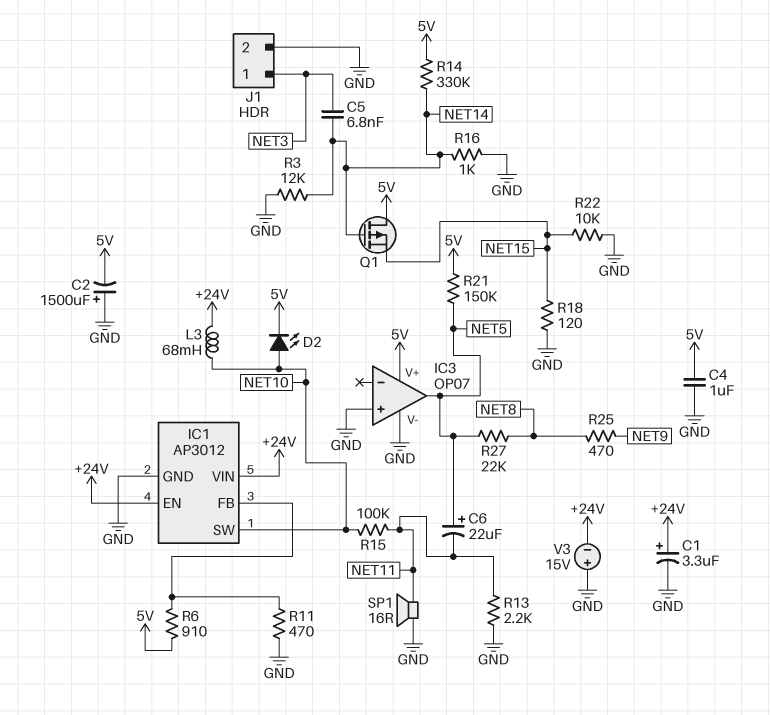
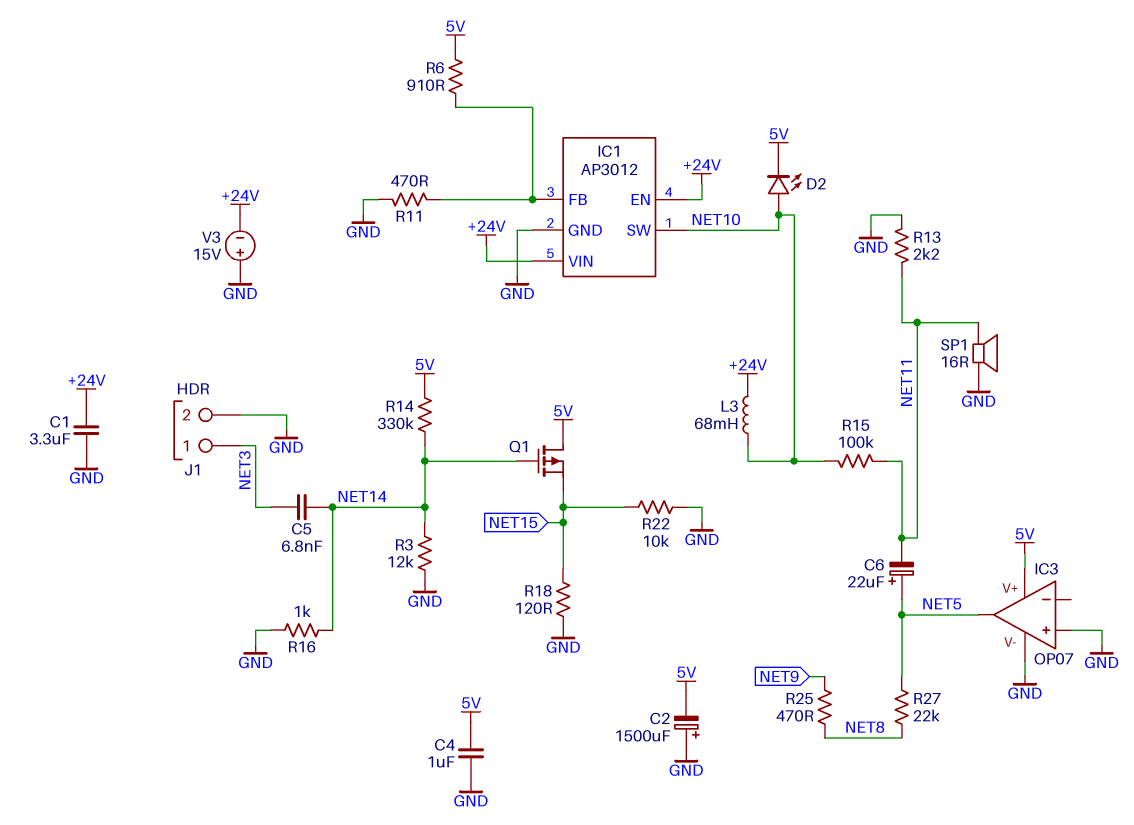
C1: 3.3uF (plus +24V, minus GND) -> 3.3uF (+24V, GND)
R21: 150k (5V, NET5) -> none

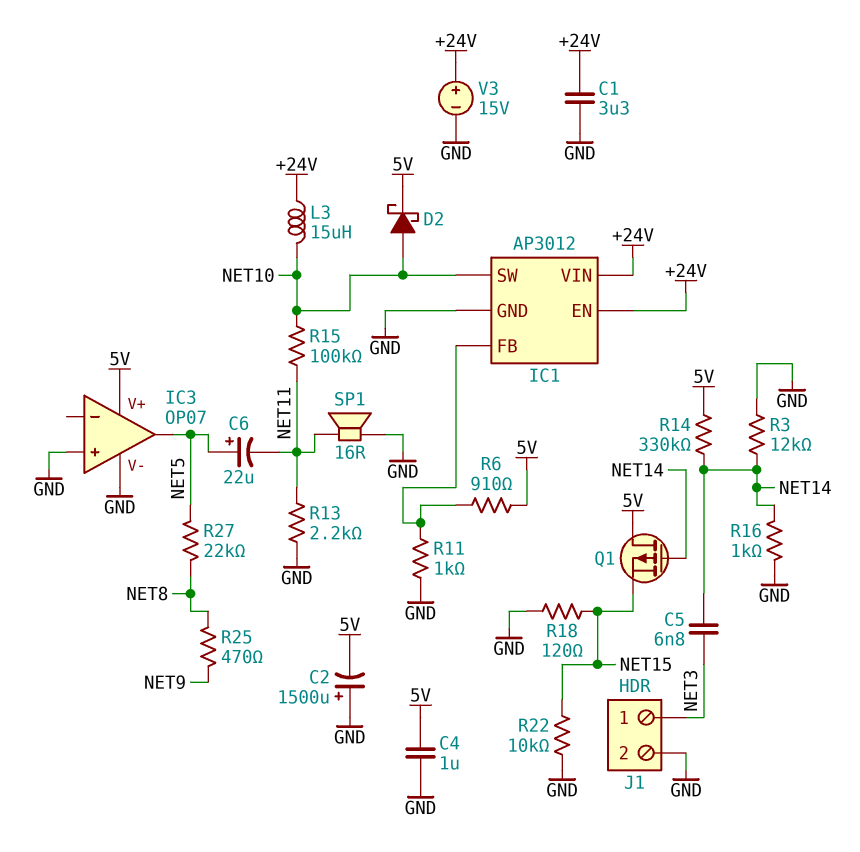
D2: LED (A NET10, K 5V) -> schottky (A NET10, K 5V)
L3: 68mH (+24V, NET10) -> 15uH (+24V, NET10)
R11: 470 (GND, IC1/FB) -> 1k (GND, IC1/FB)
V3: 15V (plus GND, minus +24V) -> 15V (plus +24V, minus GND)

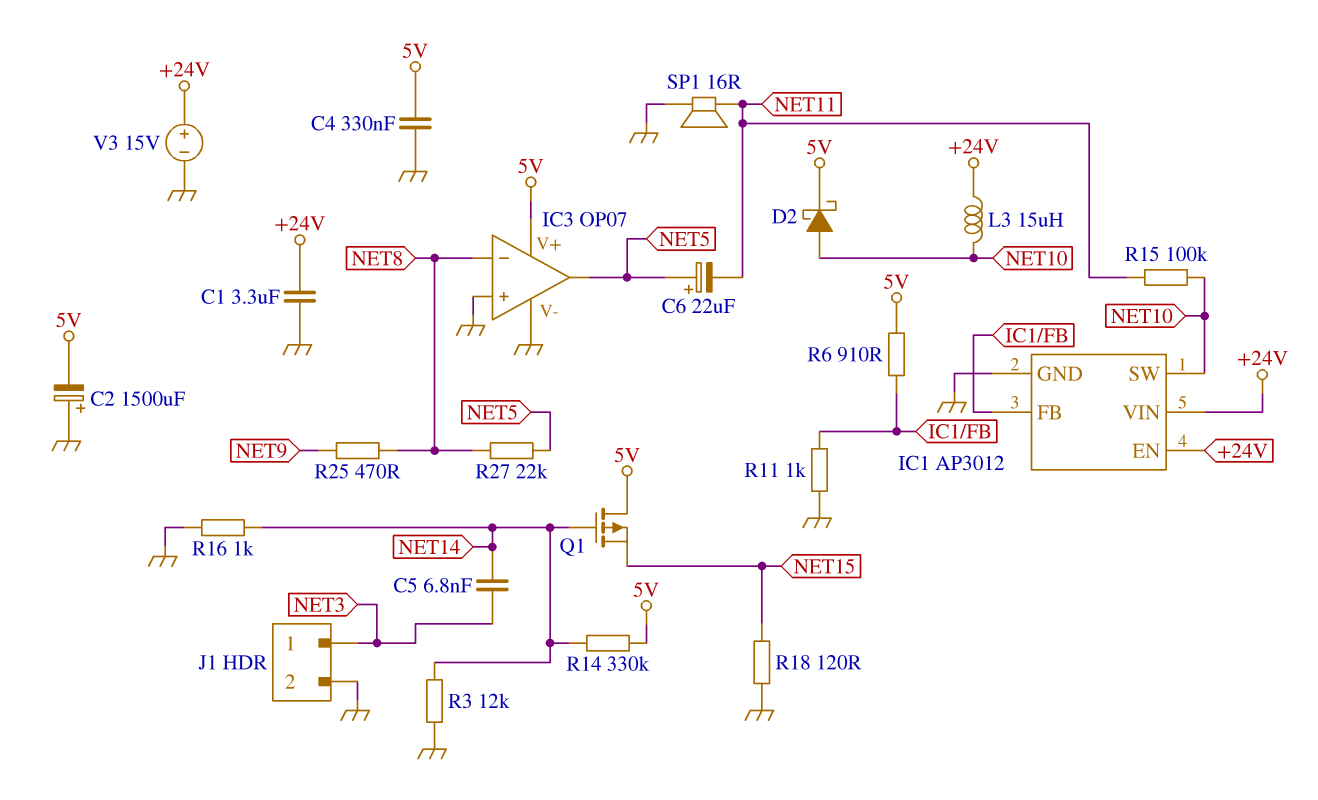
C4: 1uF (5V, GND) -> 330nF (5V, GND)
IC3 pin in-: none -> NET8
R13: 2.2k (GND, NET11) -> none
R22: 10k (GND, NET15) -> none

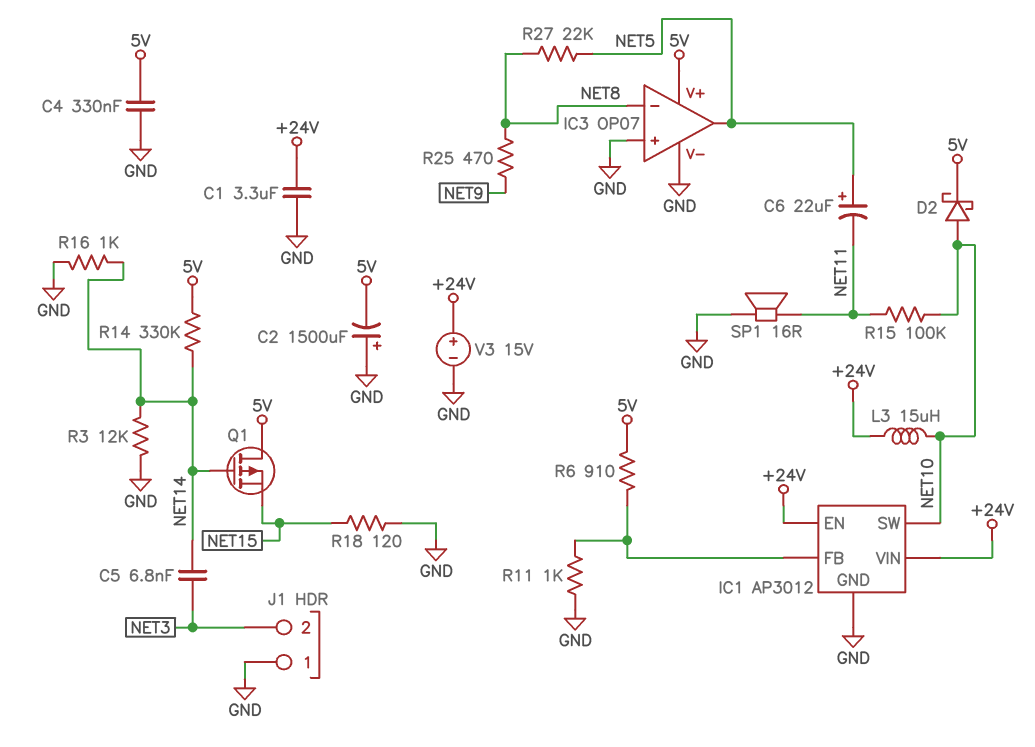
J1 pin 1: NET3 -> GND
J1 pin 2: GND -> NET3

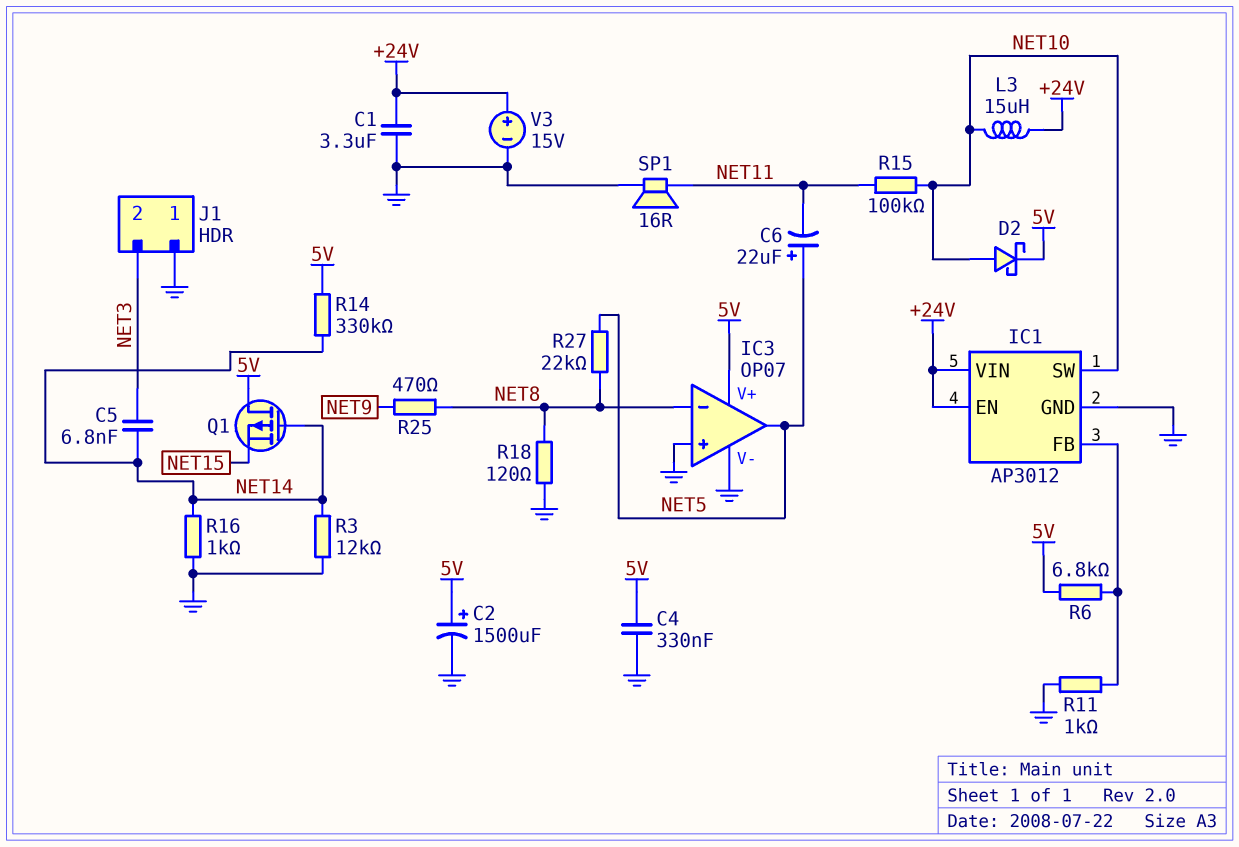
C2: 1500uF (plus GND, minus 5V) -> 1500uF (plus 5V, minus GND)
R6: 910 (5V, IC1/FB) -> 6.8k (5V, IC1/FB)
R18: 120 (GND, NET15) -> 120 (GND, NET8)

